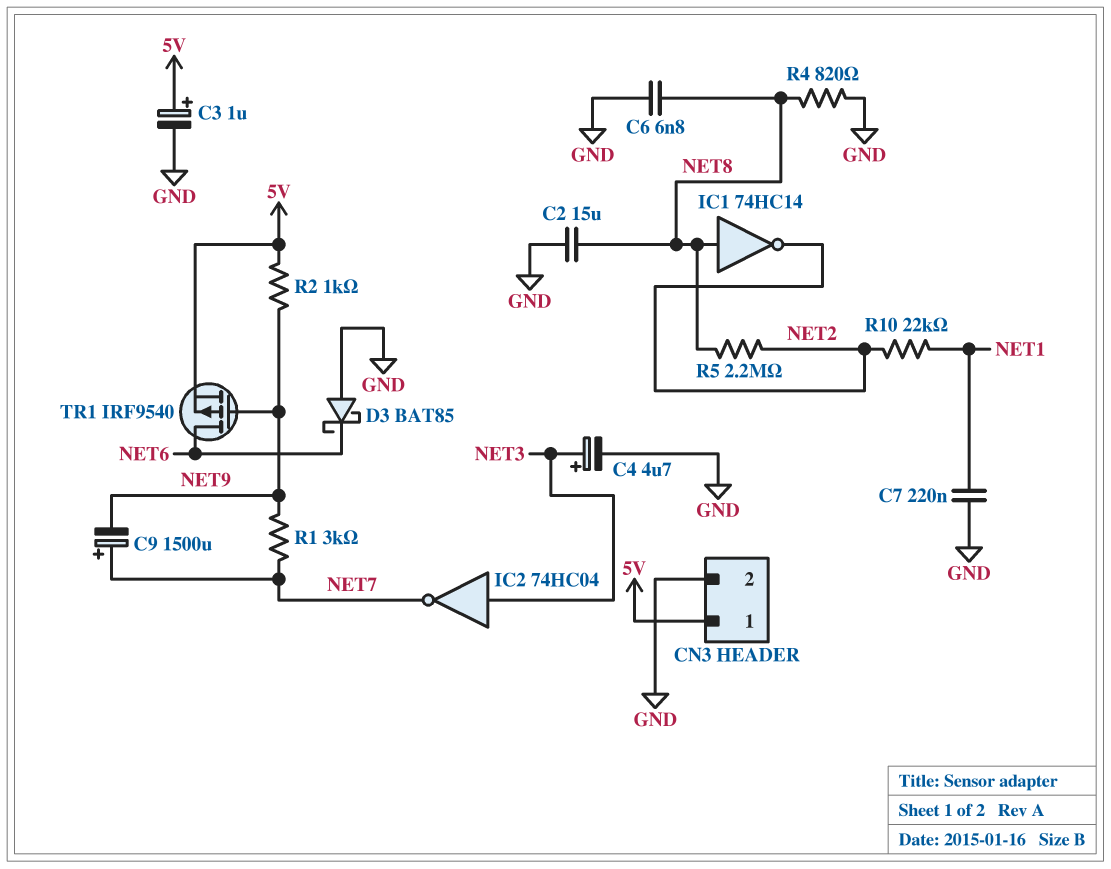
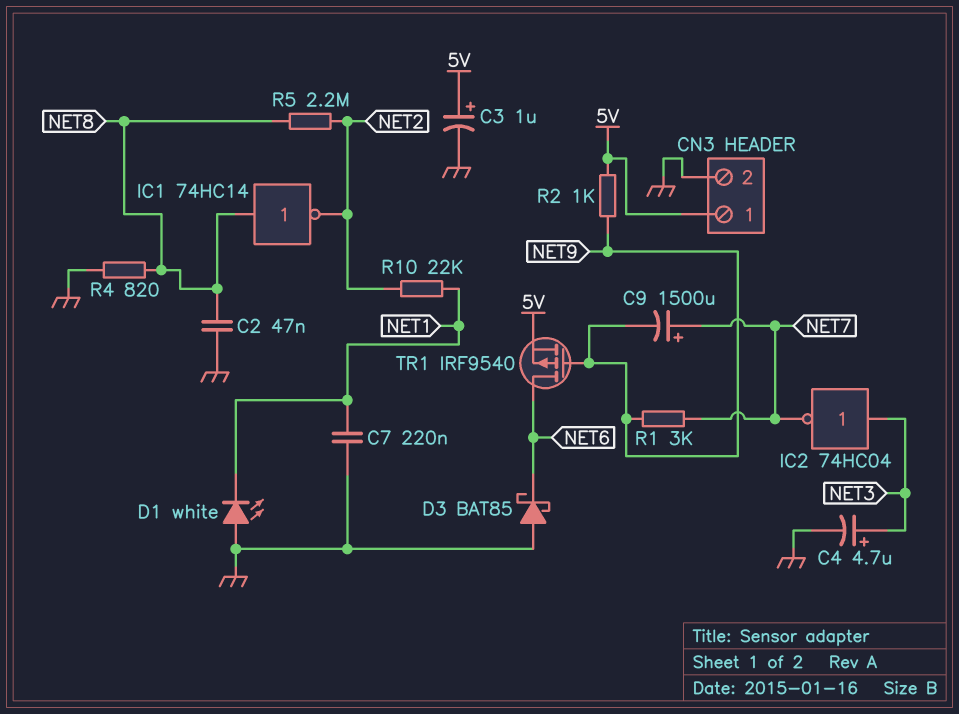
C2: 15uF (GND, NET8) -> 47nF (GND, NET8)
C6: 6.8nF (GND, NET8) -> none
D1: none -> LED white (A GND, K NET1)

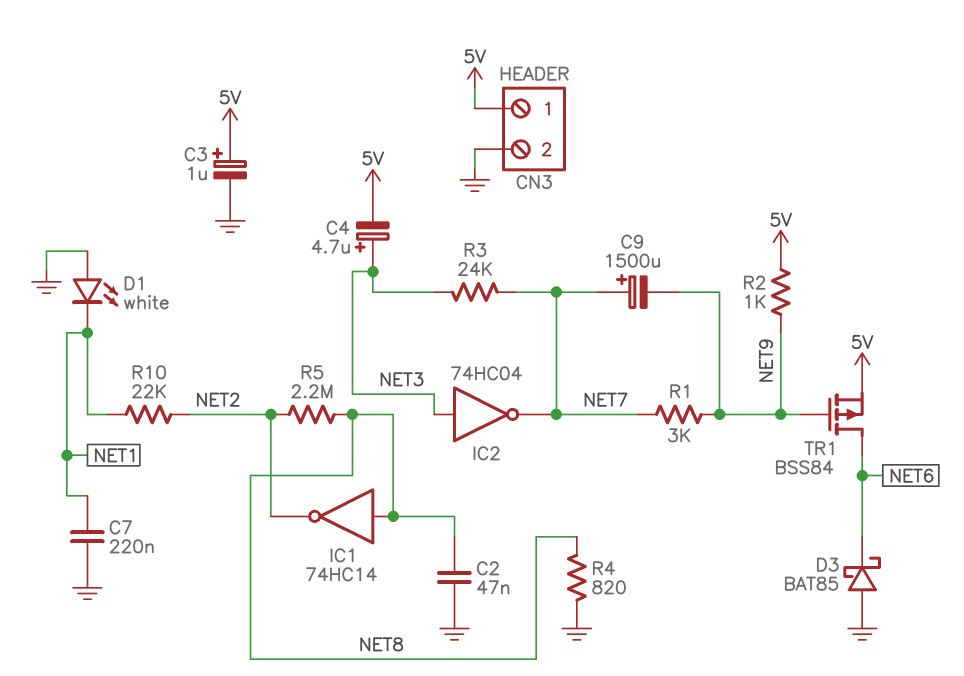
C4: 4.7uF (plus NET3, minus GND) -> 4.7uF (plus NET3, minus 5V)
R3: none -> 24k (NET3, NET7)
TR1: PMOS IRF9540 (G NET9, D NET6, S 5V) -> PMOS BSS84 (G NET9, D NET6, S 5V)

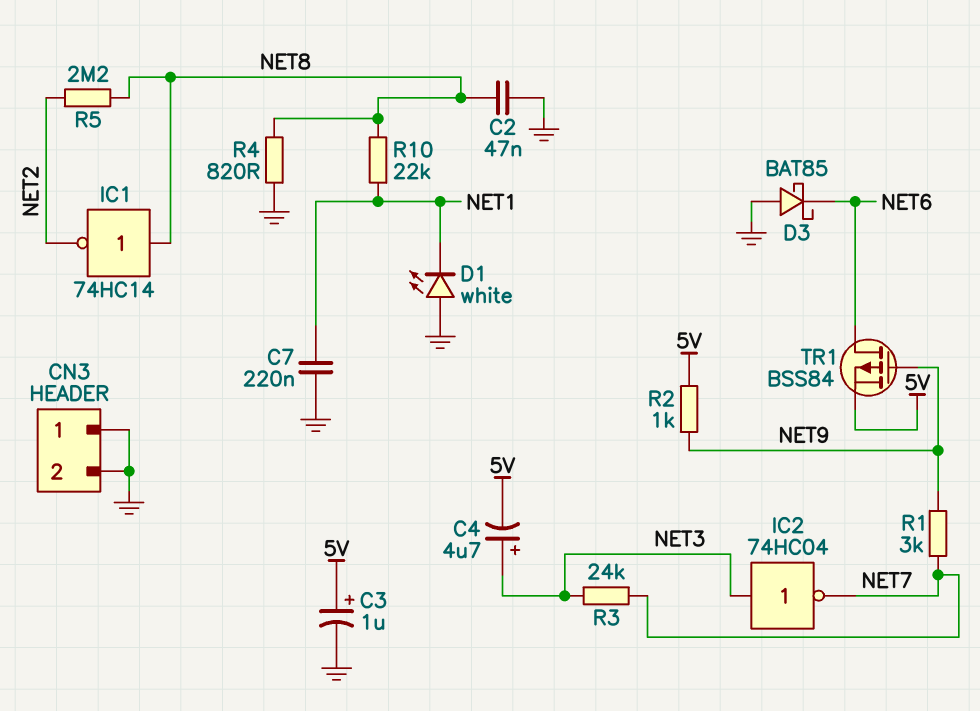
C9: 1500uF (plus NET7, minus NET9) -> none
CN3 pin 1: 5V -> GND
R10: 22k (NET1, NET2) -> 22k (NET1, NET8)

